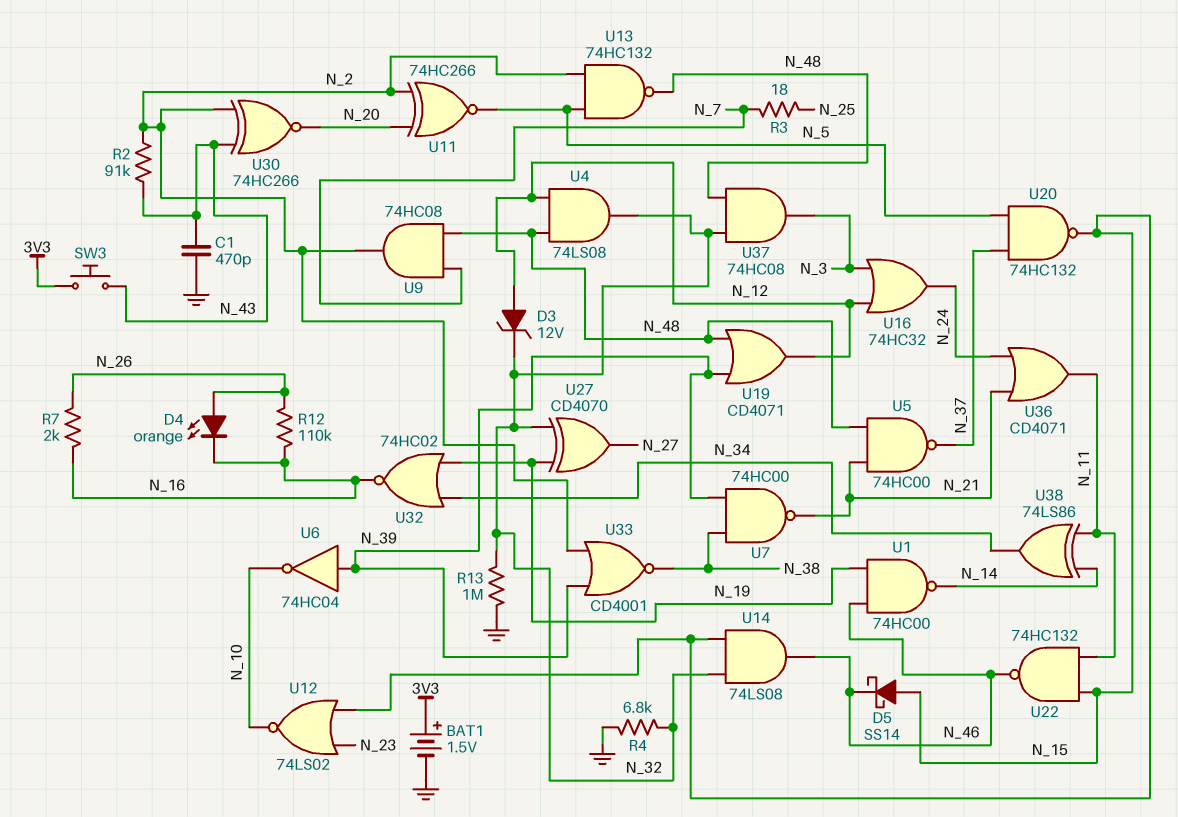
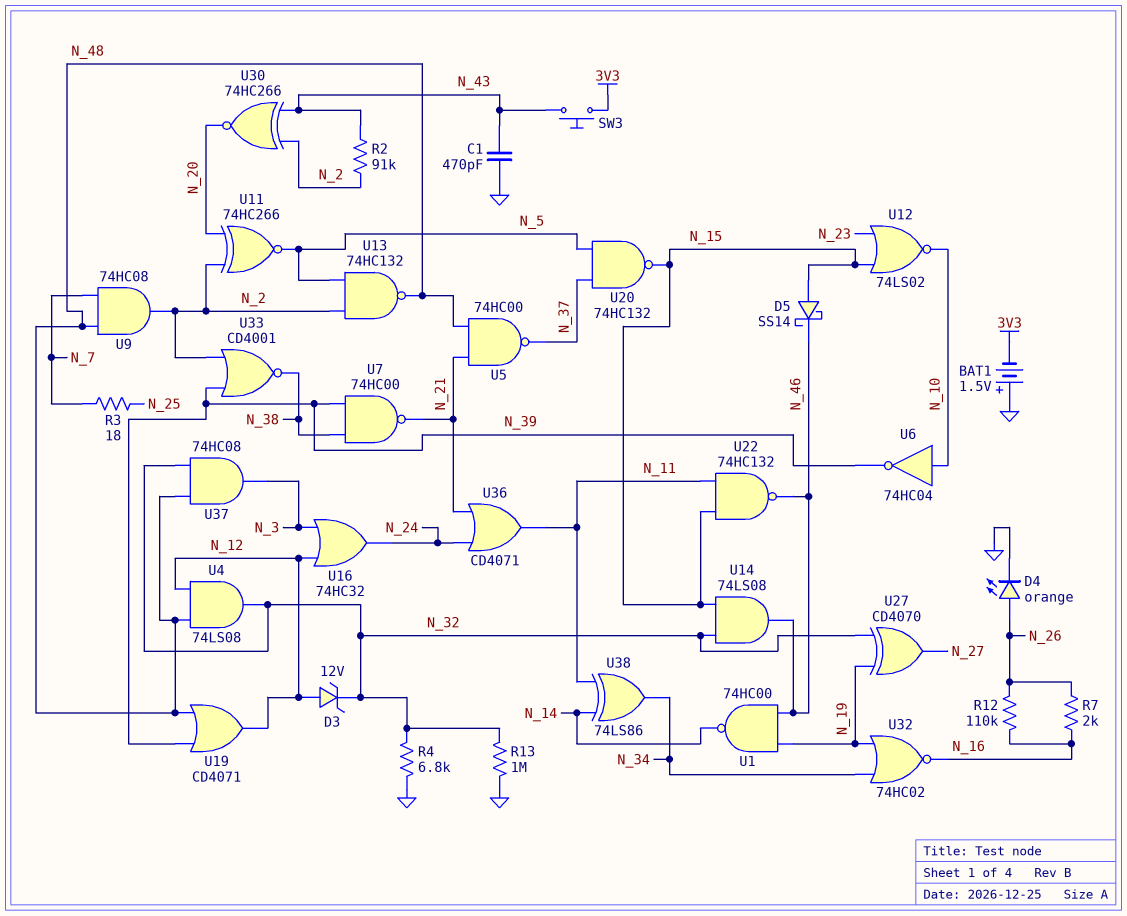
BAT1: 1.5V (plus 3V3, minus GND) -> 1.5V (plus GND, minus 3V3)
D4: LED orange (A N_26, K N_16) -> LED orange (A N_26, K GND)
U6: NOT 74HC04 (in N_39, out N_10) -> NOT 74HC04 (in N_10, out N_39)

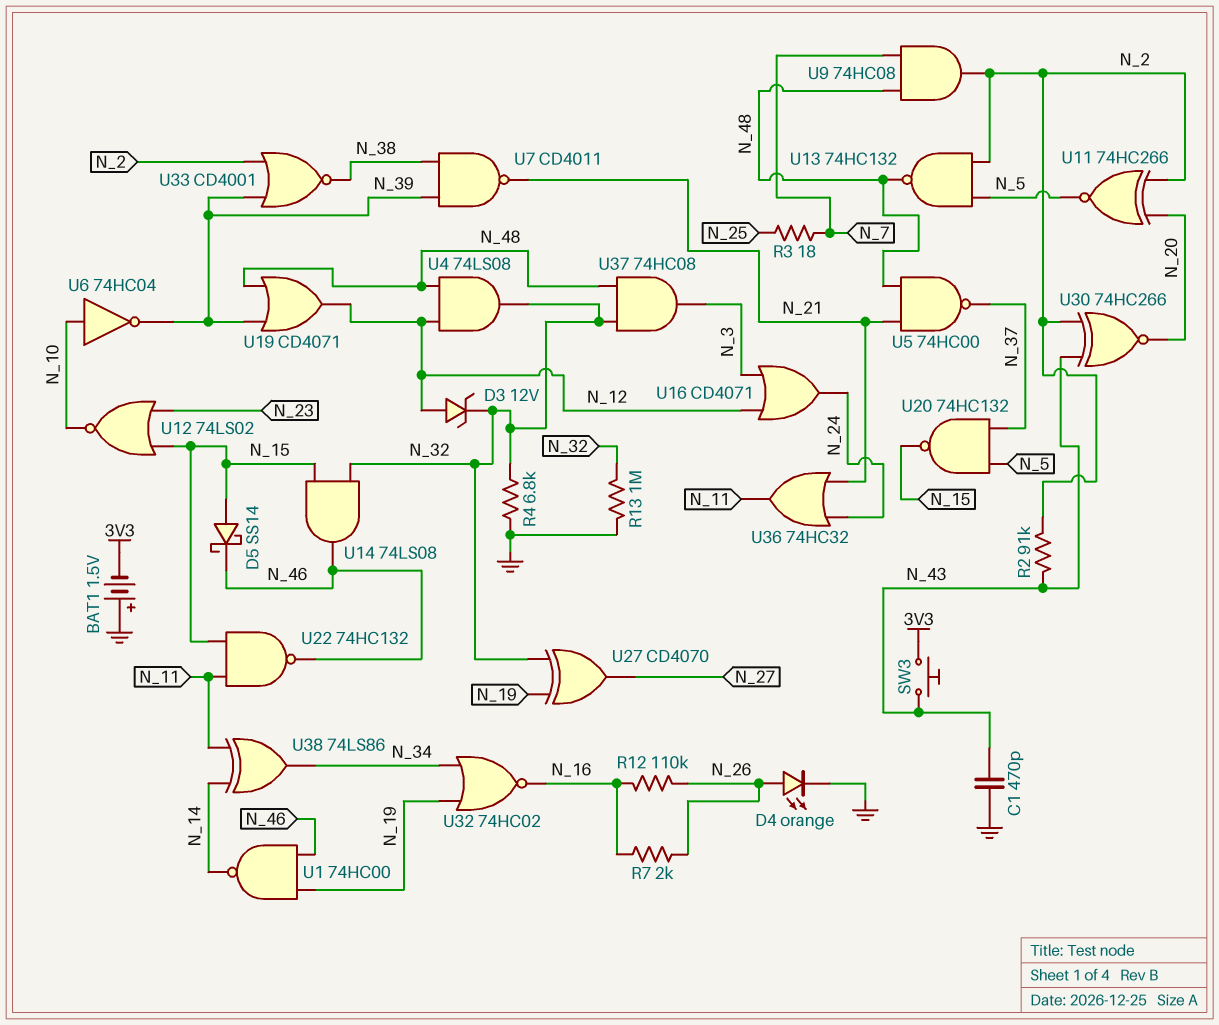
U7: NAND 74HC00 (in N_38, in N_39, out N_21) -> NAND CD4011 (in N_38, in N_39, out N_21)
U16: OR 74HC32 (in N_3, in N_12, out N_24) -> OR CD4071 (in N_3, in N_12, out N_24)
U36: OR CD4071 (in N_21, in N_24, out N_11) -> OR 74HC32 (in N_21, in N_24, out N_11)

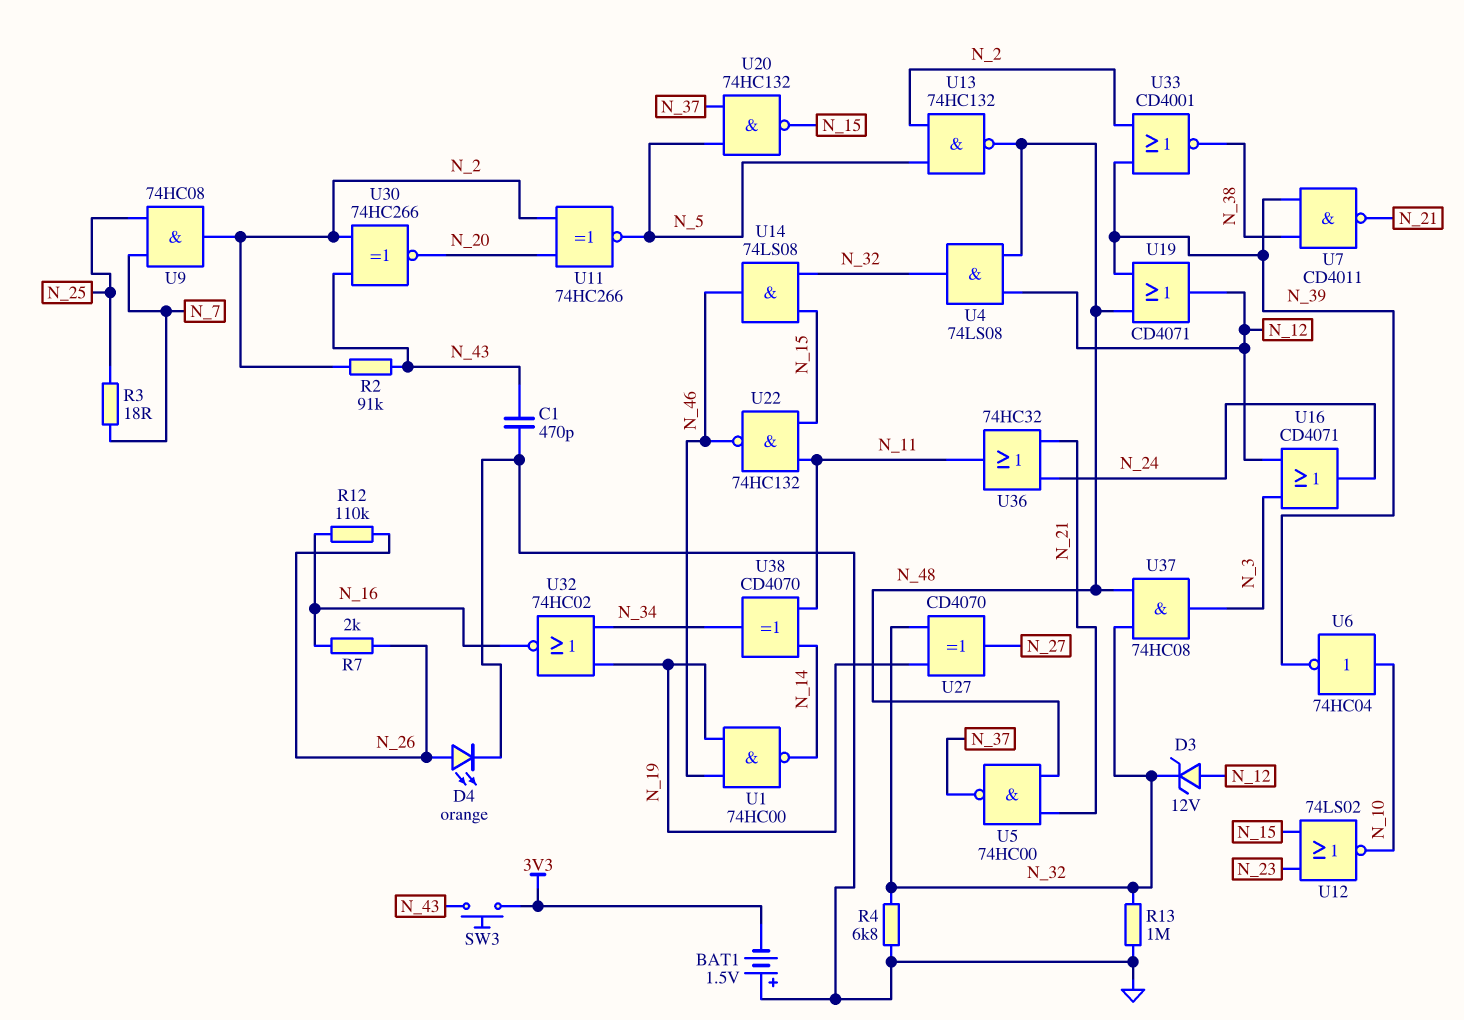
D5: schottky SS14 (A N_15, K N_46) -> none
U9: AND 74HC08 (in N_7, in N_48, out N_2) -> AND 74HC08 (in N_7, in N_25, out N_2)
U38: XOR 74LS86 (in N_11, in N_14, out N_34) -> XOR CD4070 (in N_11, in N_14, out N_34)

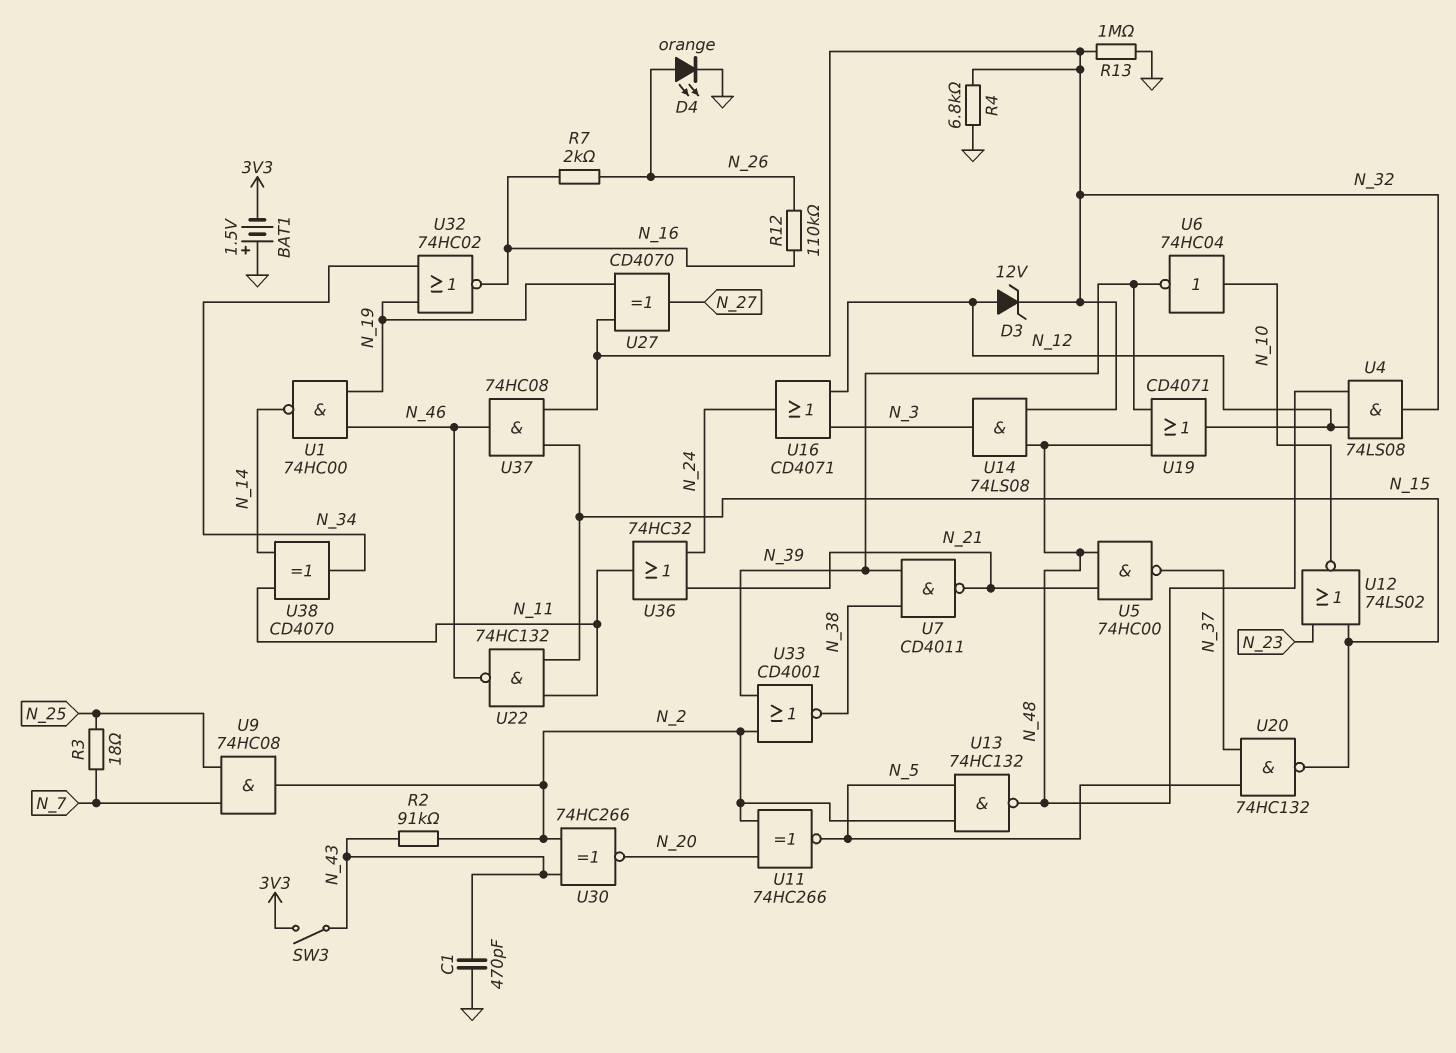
SW3: button (3V3, N_43) -> switch (3V3, N_43)
U14: AND 74LS08 (in N_15, in N_32, out N_46) -> AND 74LS08 (in N_32, in N_48, out N_3)
U37: AND 74HC08 (in N_32, in N_48, out N_3) -> AND 74HC08 (in N_15, in N_32, out N_46)

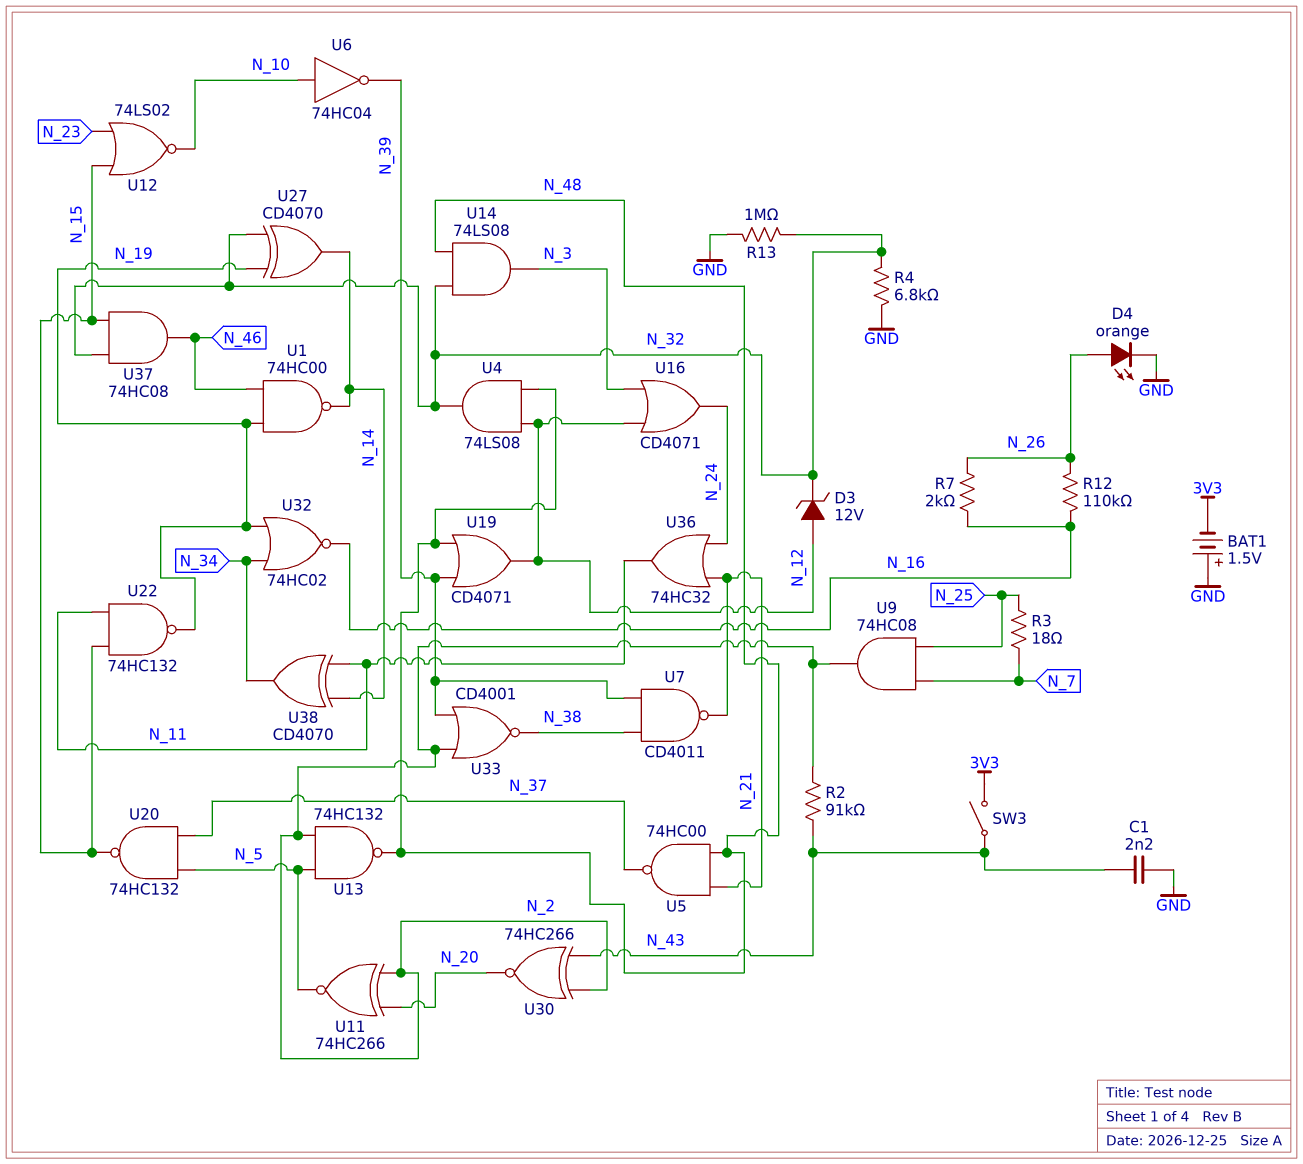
C1: 470pF (GND, N_43) -> 2.2nF (GND, N_43)
U22: NAND 74HC132 (in N_11, in N_15, out N_46) -> NAND 74HC132 (in N_11, in N_15, out N_19)
U27: XOR CD4070 (in N_19, in N_32, out N_27) -> XOR CD4070 (in N_19, in N_32, out N_14)

